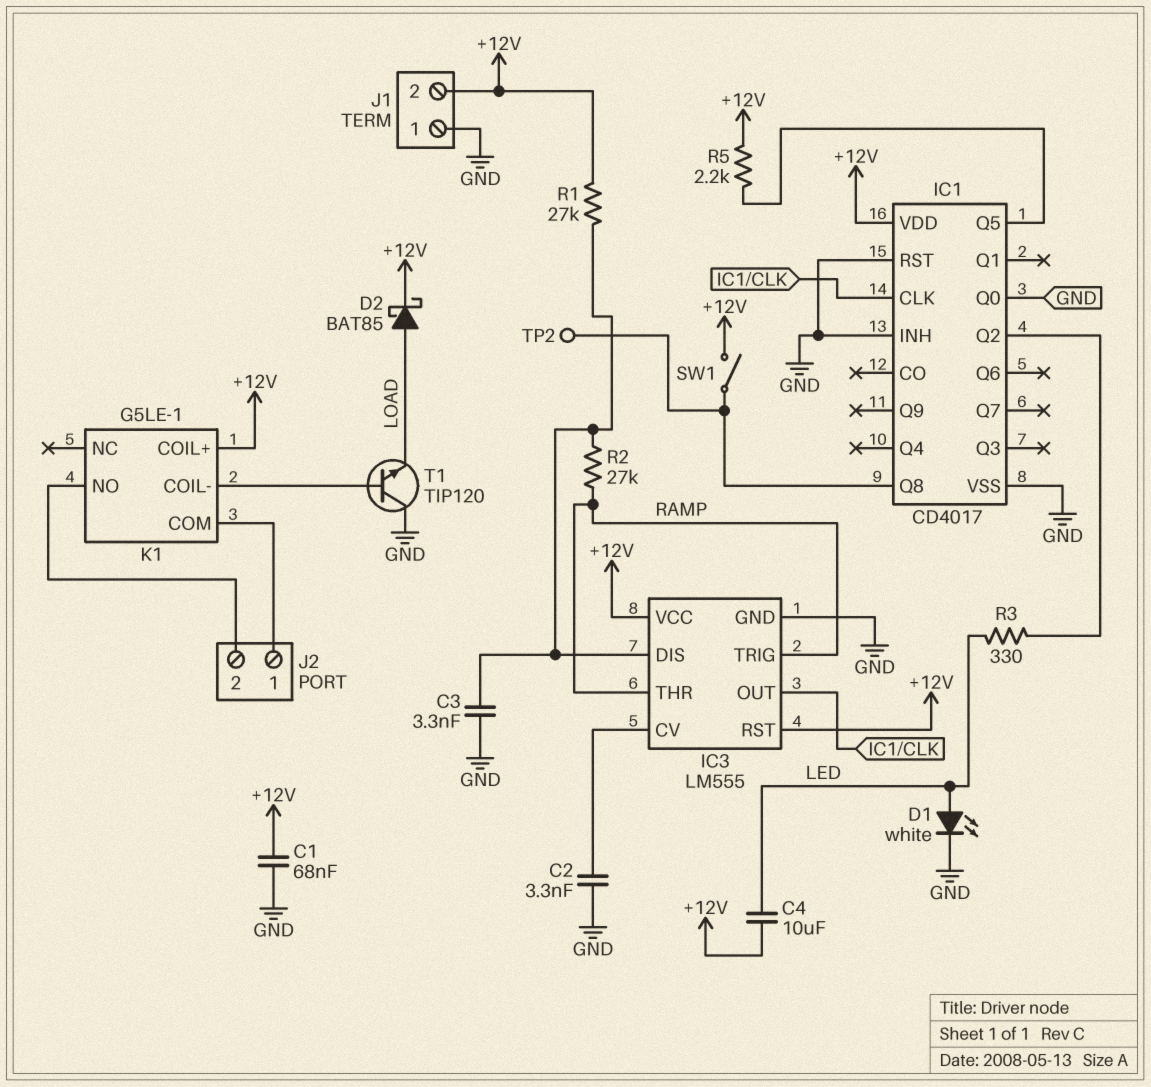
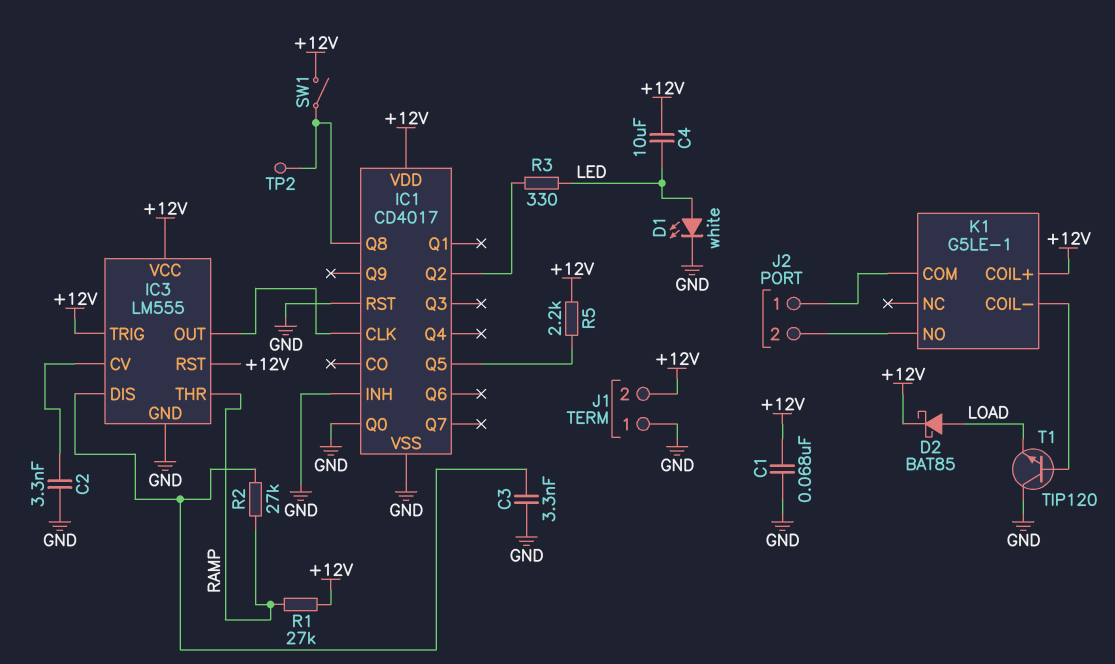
IC3 pin TRIG: RAMP -> +12V
R1: 27k (+12V, IC3/DIS) -> 27k (+12V, RAMP)

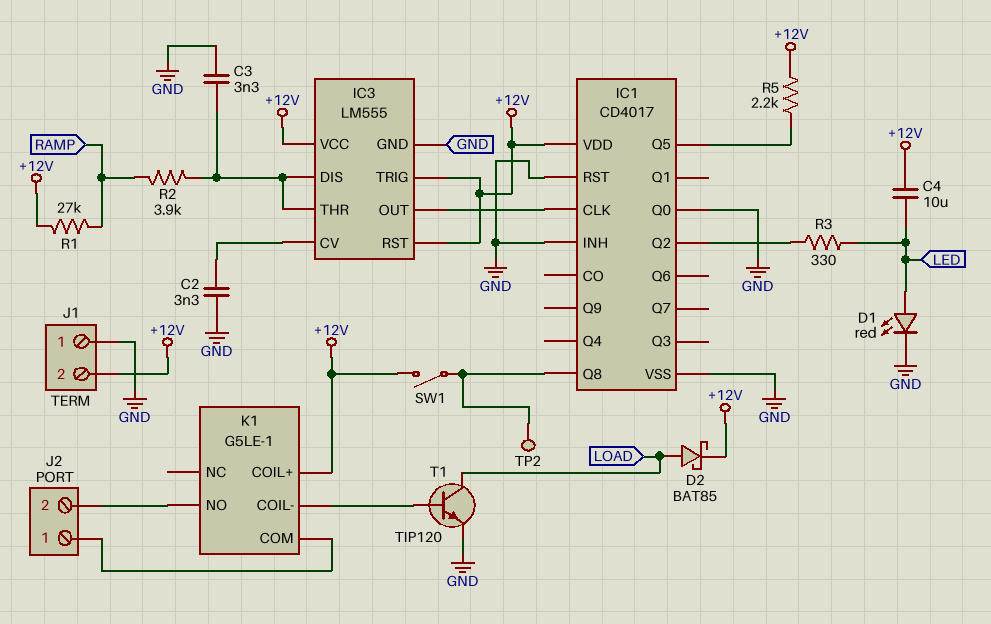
C1: 68nF (+12V, GND) -> none
D1: LED white (A LED, K GND) -> LED red (A LED, K GND)
IC3 pin THR: RAMP -> IC3/DIS
R2: 27k (IC3/DIS, RAMP) -> 3.9k (IC3/DIS, RAMP)
T1: NPN TIP120 (B K1/COIL-, C GND, E LOAD) -> NPN TIP120 (B K1/COIL-, C LOAD, E GND)

